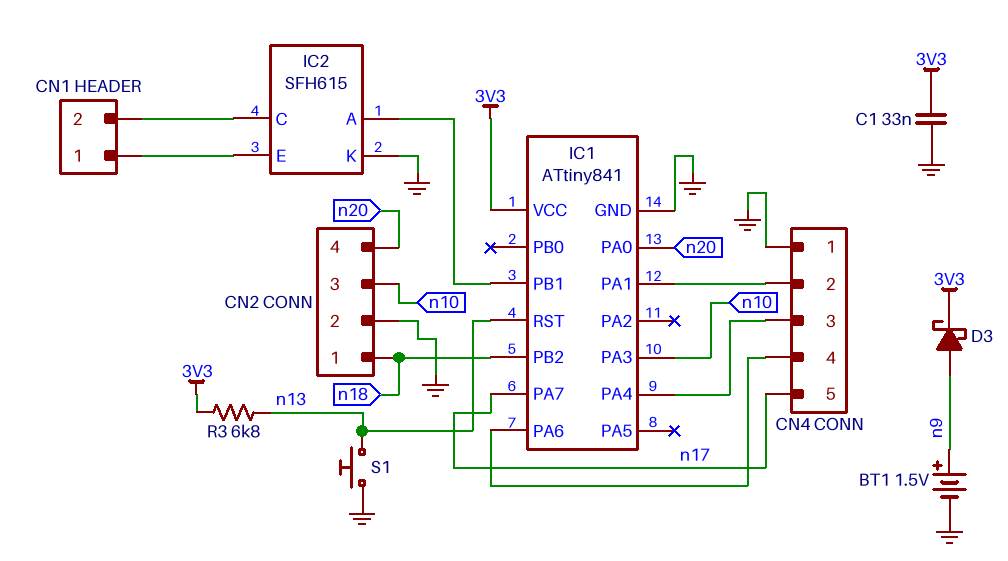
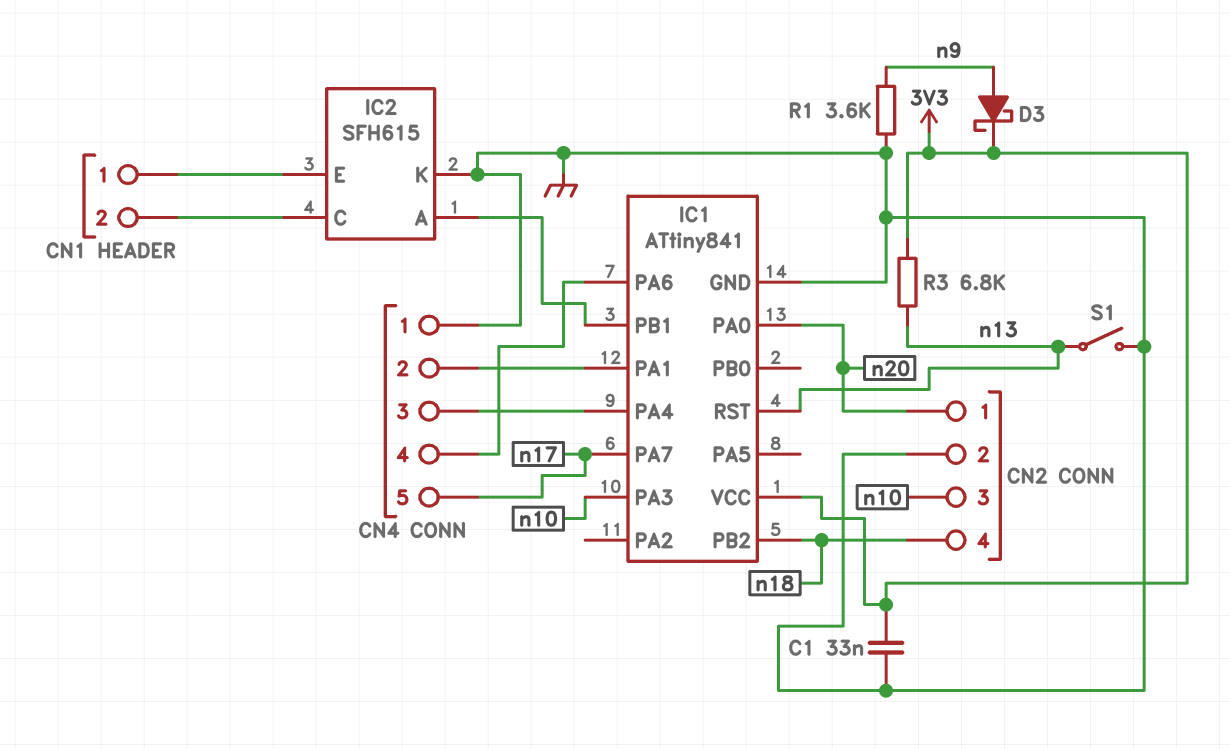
BT1: 1.5V (plus n9, minus GND) -> none
CN2 pin 1: n18 -> n20
CN2 pin 4: n20 -> n18
R1: none -> 3.6k (GND, n9)
S1: button (GND, n13) -> switch (GND, n13)

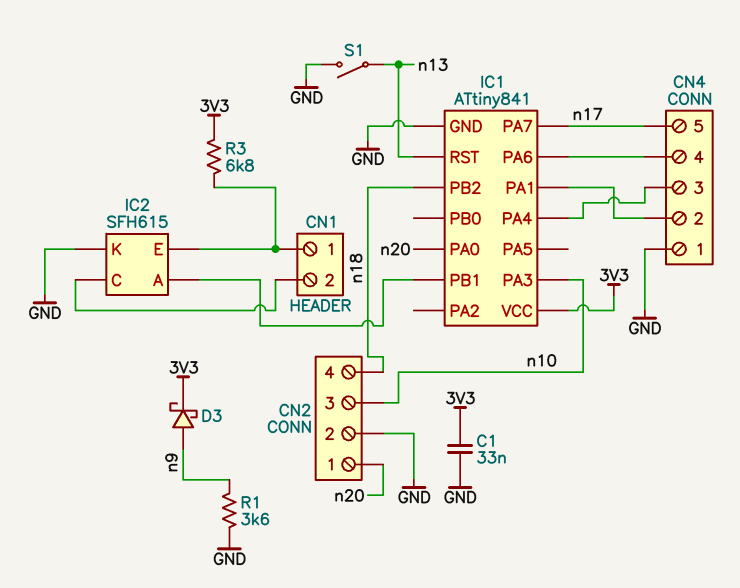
R3: 6.8k (3V3, n13) -> 6.8k (3V3, CN1/1)

